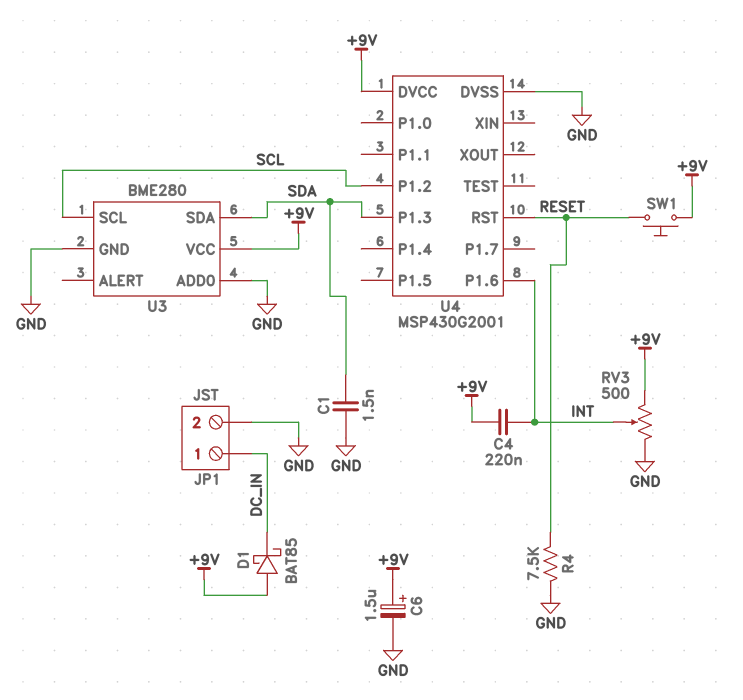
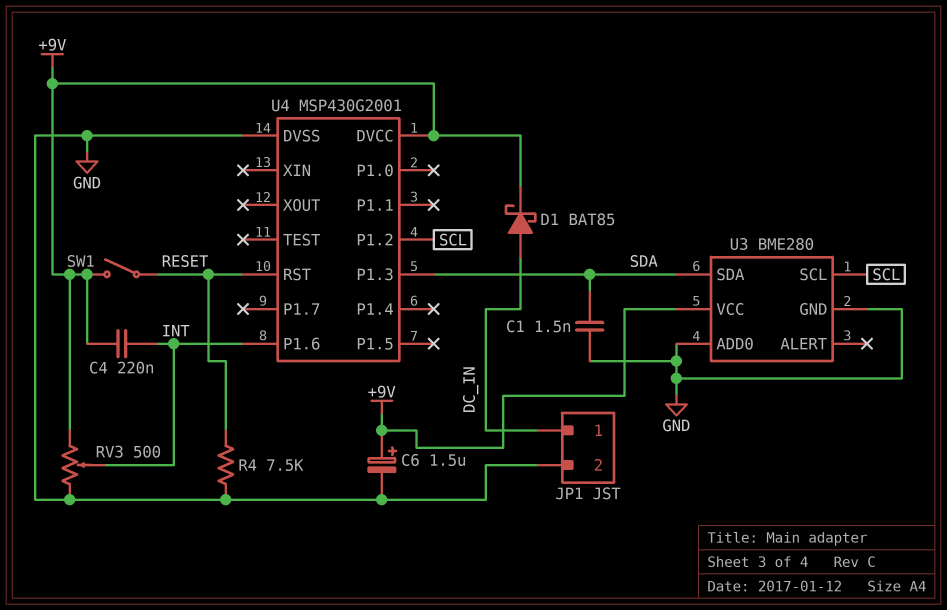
D1: schottky BAT85 (A +9V, K DC_IN) -> schottky BAT85 (A DC_IN, K +9V)
SW1: button (+9V, RESET) -> switch (+9V, RESET)

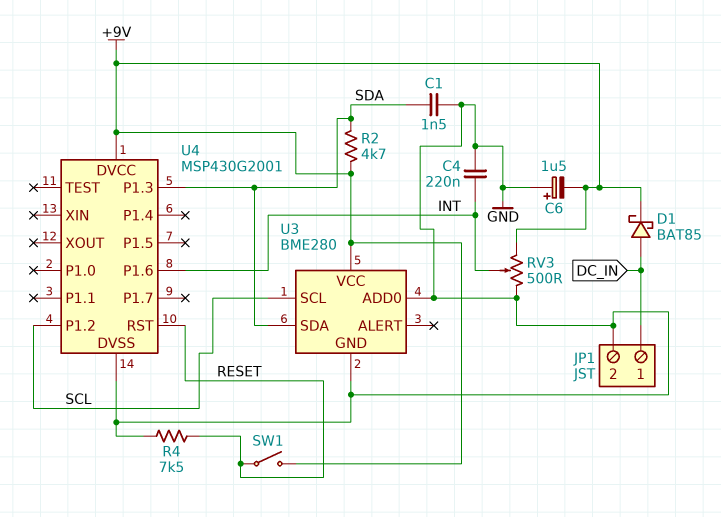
C4: 220nF (+9V, INT) -> 220nF (GND, INT)
C6: 1.5uF (plus +9V, minus GND) -> 1.5uF (plus GND, minus +9V)
R2: none -> 4.7k (+9V, SDA)

